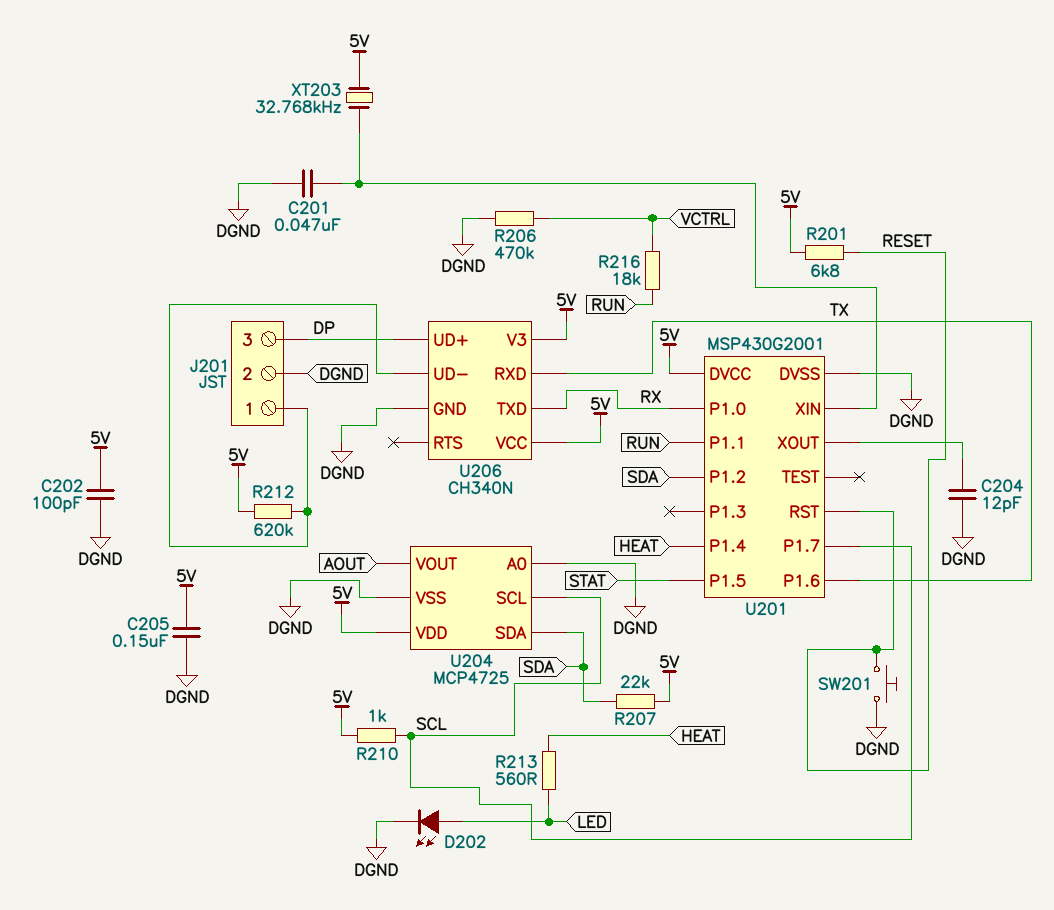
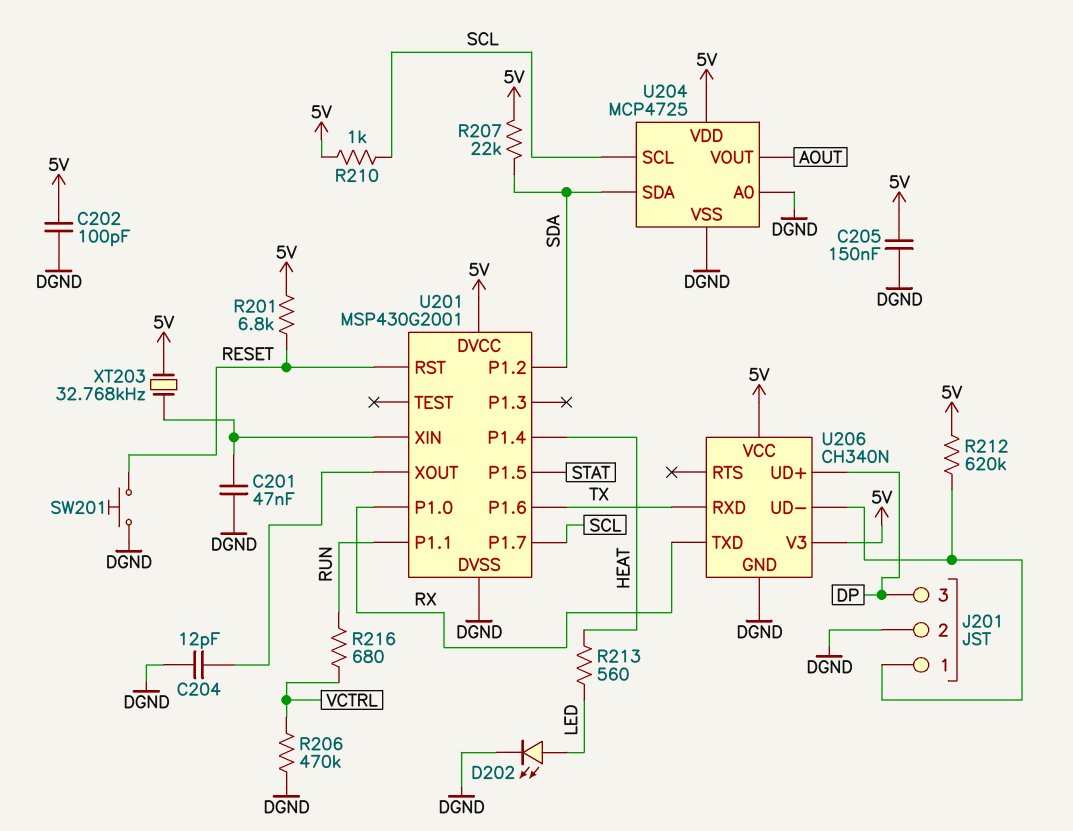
R216: 18k (RUN, VCTRL) -> 680 (RUN, VCTRL)

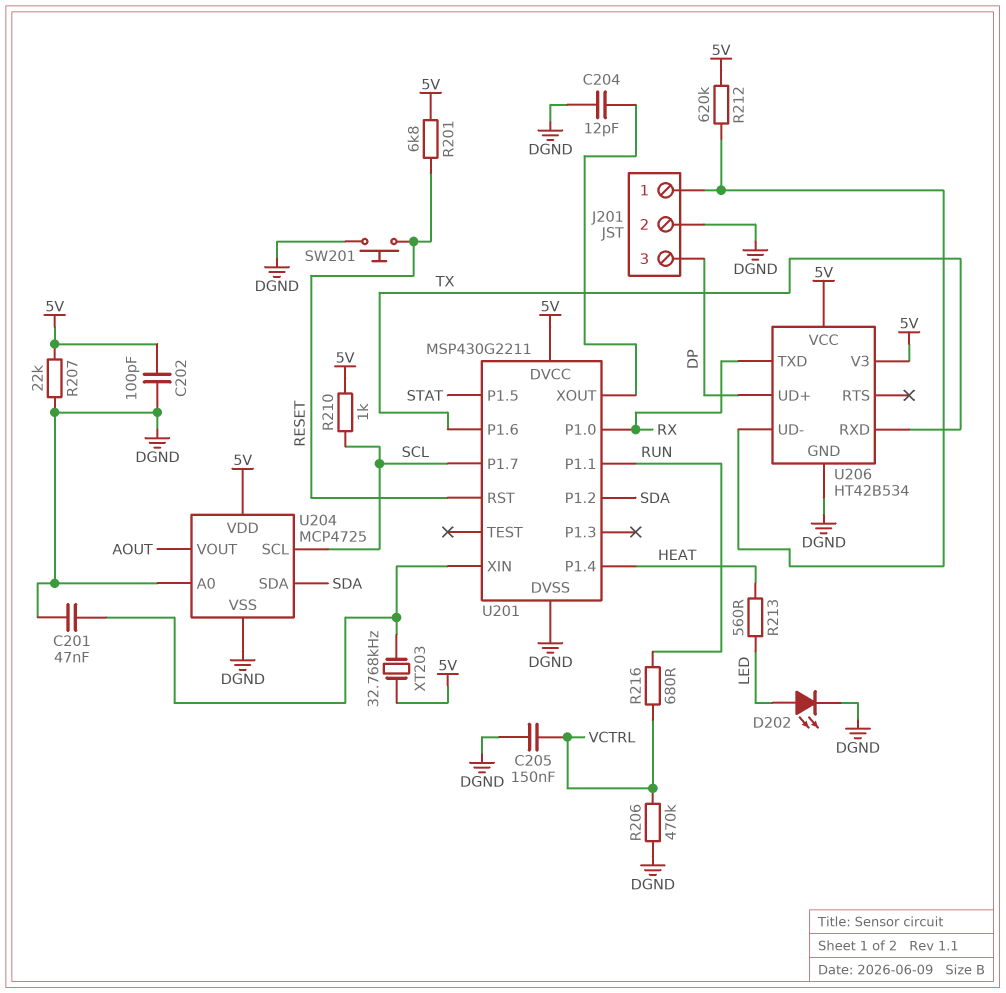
C205: 150nF (5V, DGND) -> 150nF (DGND, VCTRL)
R207: 22k (5V, SDA) -> 22k (5V, DGND)
U201: MSP430G2001 -> MSP430G2211
U206: CH340N -> HT42B534

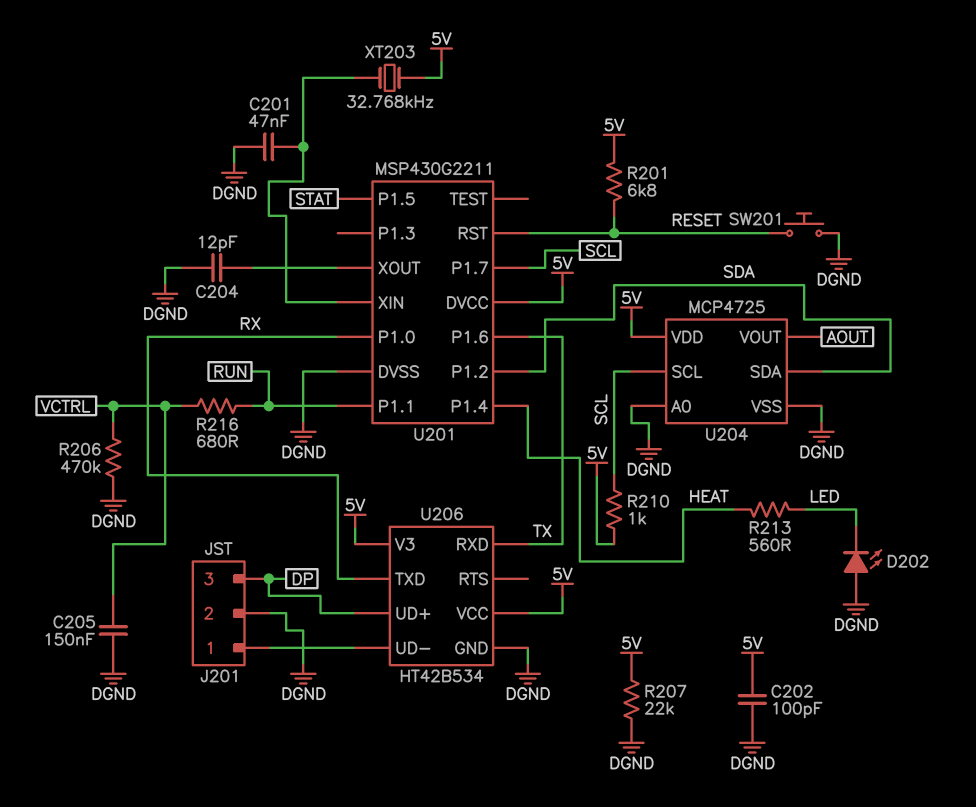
D202: LED (A LED, K DGND) -> LED (A DGND, K LED)
R212: 620k (5V, J201/1) -> none

